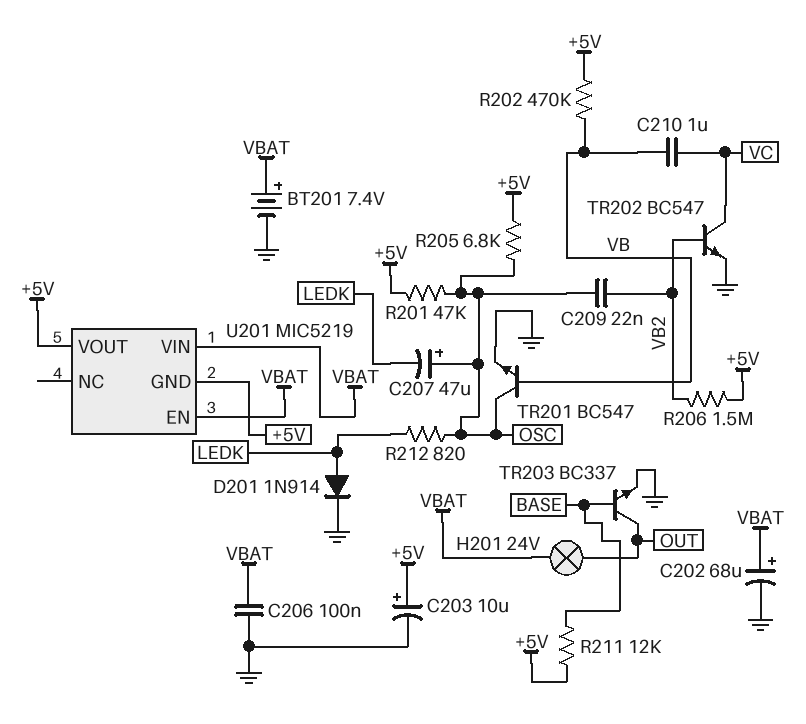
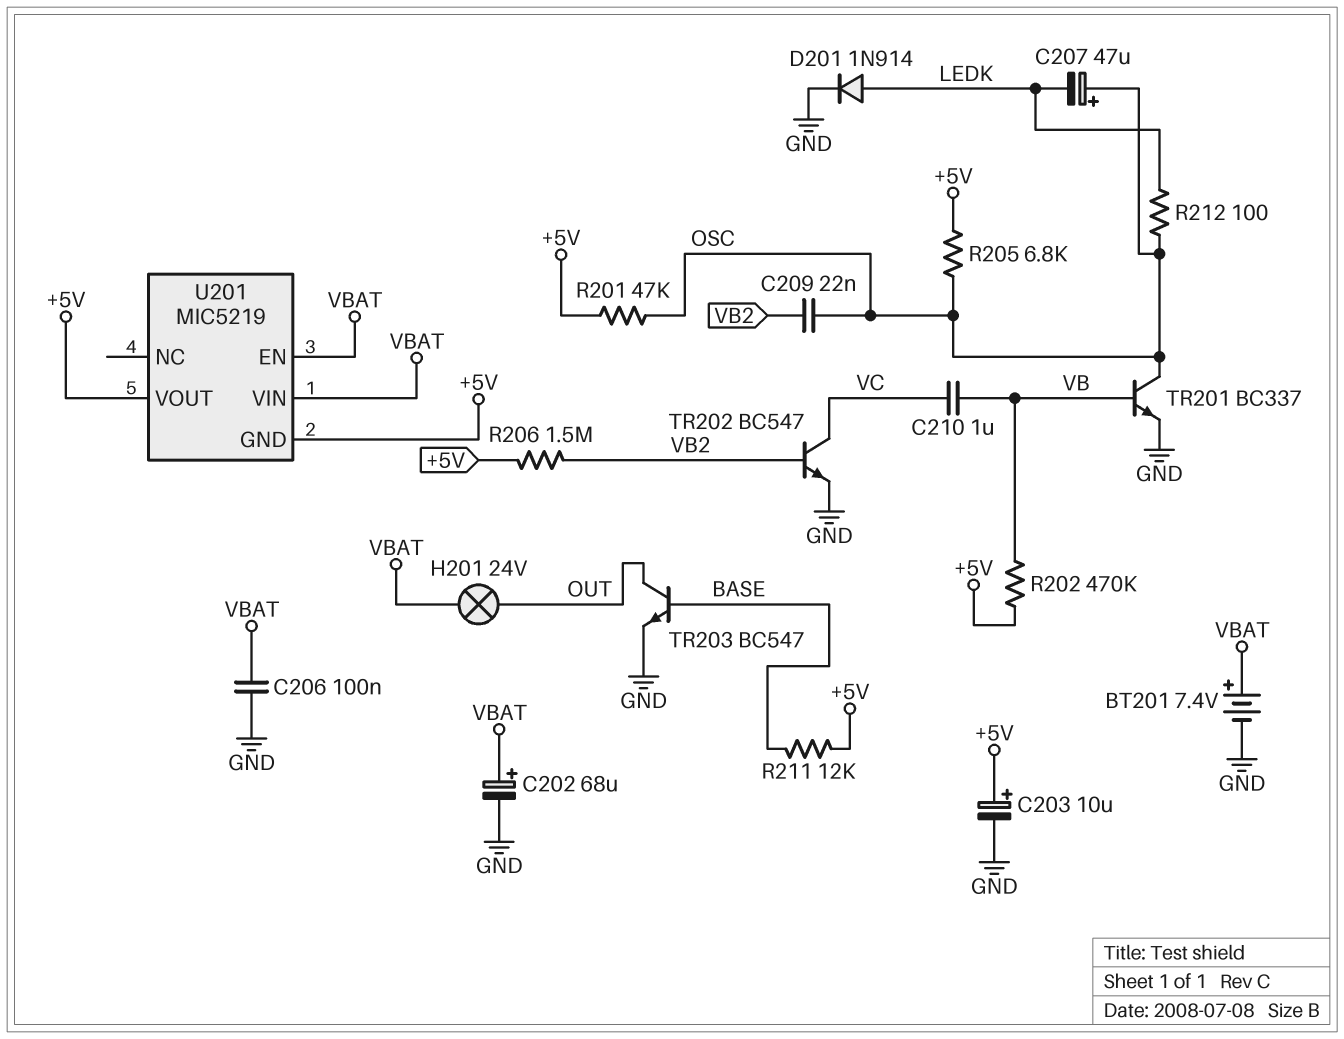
R212: 820 (LEDK, OSC) -> 100 (LEDK, OSC)
TR201: NPN BC547 (B VB, C OSC, E GND) -> NPN BC337 (B VB, C OSC, E GND)
TR203: NPN BC337 (B BASE, C OUT, E GND) -> NPN BC547 (B BASE, C OUT, E GND)

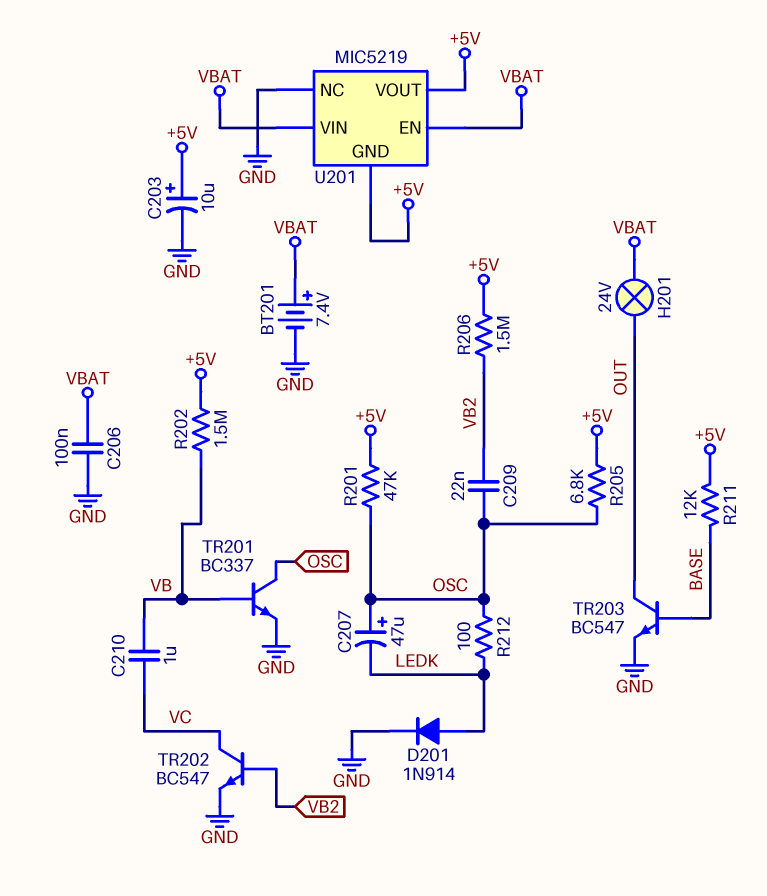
C202: 68uF (plus VBAT, minus GND) -> none
R202: 470k (+5V, VB) -> 1.5M (+5V, VB)
U201 pin NC: none -> GND

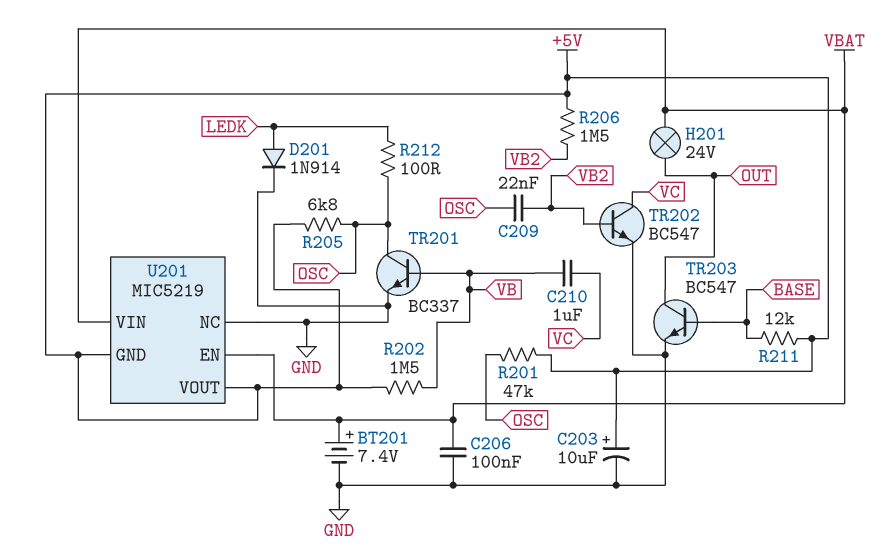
C207: 47uF (plus OSC, minus LEDK) -> none

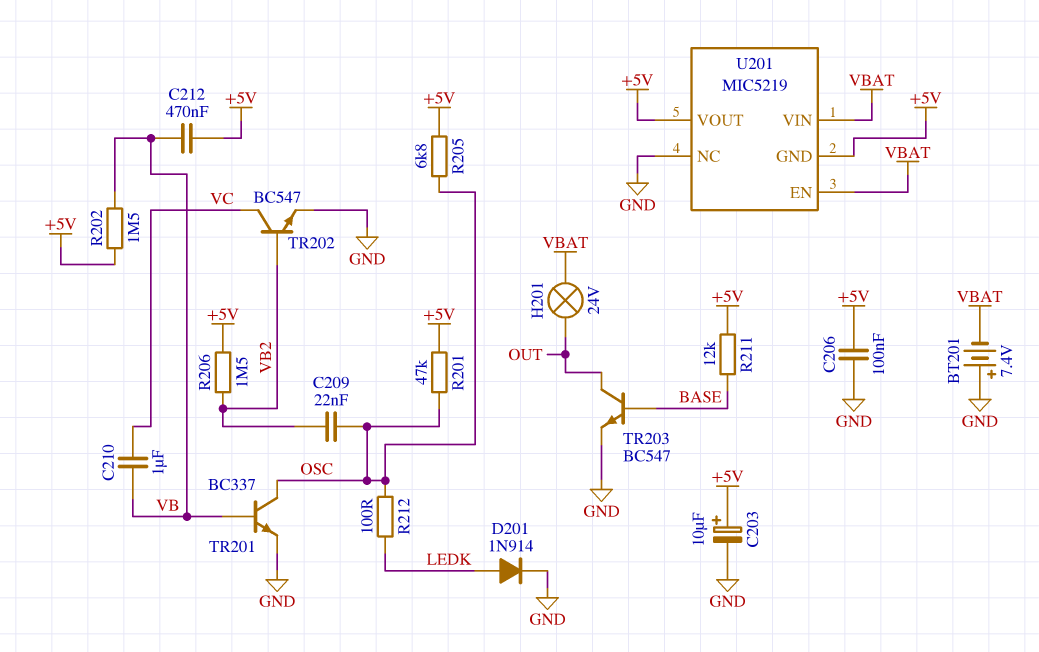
BT201: 7.4V (plus VBAT, minus GND) -> 7.4V (plus GND, minus VBAT)
C206: 100nF (GND, VBAT) -> 100nF (+5V, GND)
C212: none -> 470nF (+5V, VB)

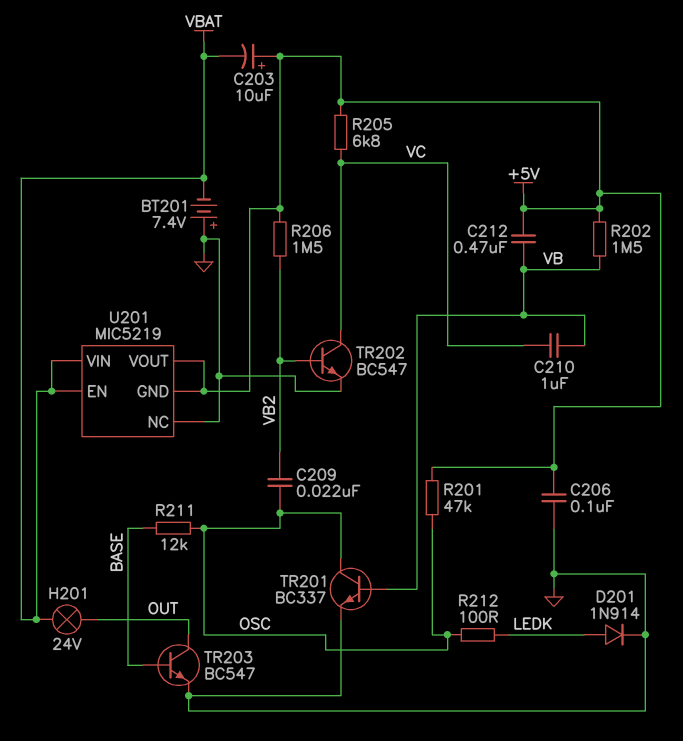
C203: 10uF (plus +5V, minus GND) -> 10uF (plus +5V, minus VBAT)
R205: 6.8k (+5V, OSC) -> 6.8k (+5V, VC)
R211: 12k (+5V, BASE) -> 12k (BASE, OSC)

